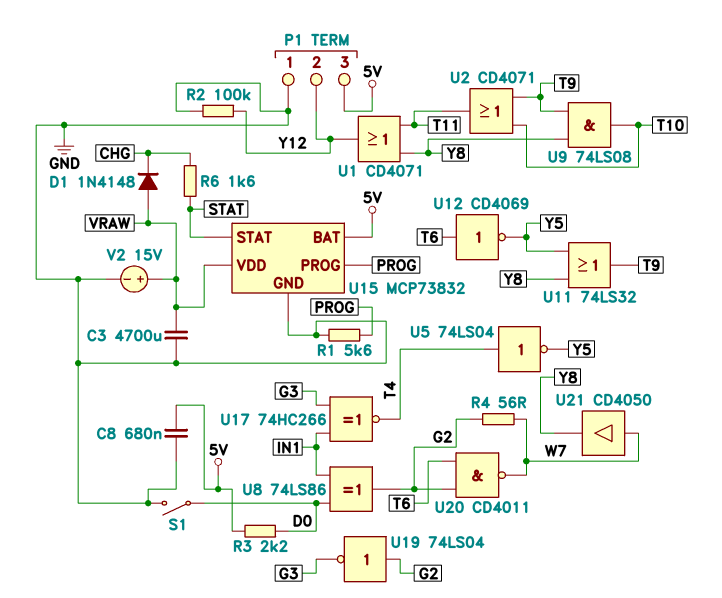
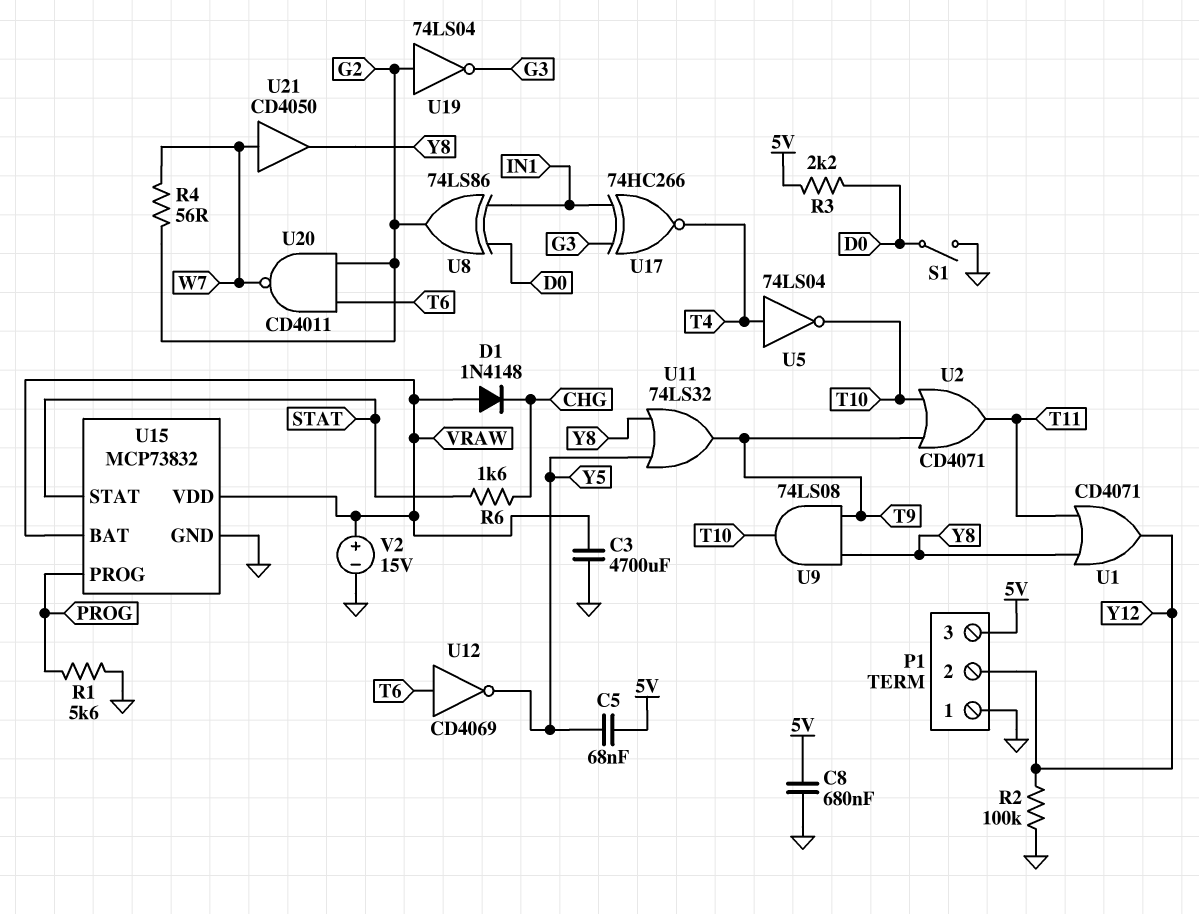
C5: none -> 68nF (5V, Y5)
U5: NOT 74LS04 (in T4, out Y5) -> NOT 74LS04 (in T4, out T10)
U15 pin BAT: 5V -> VRAW

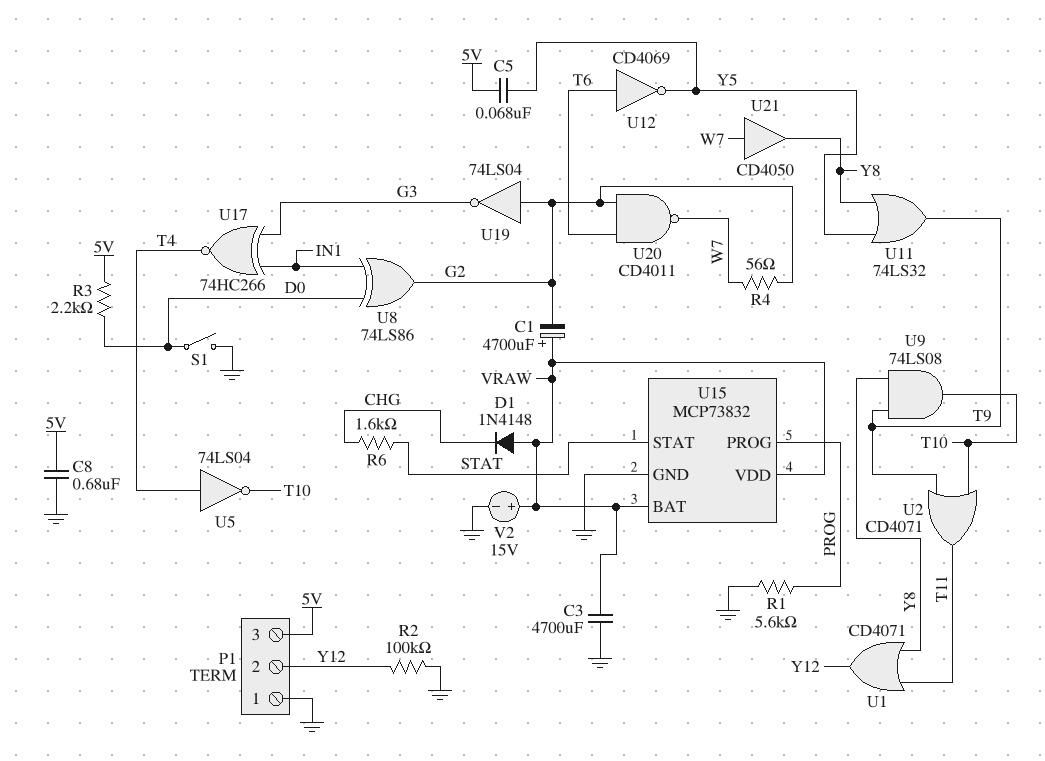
C1: none -> 4700uF (plus VRAW, minus G2)

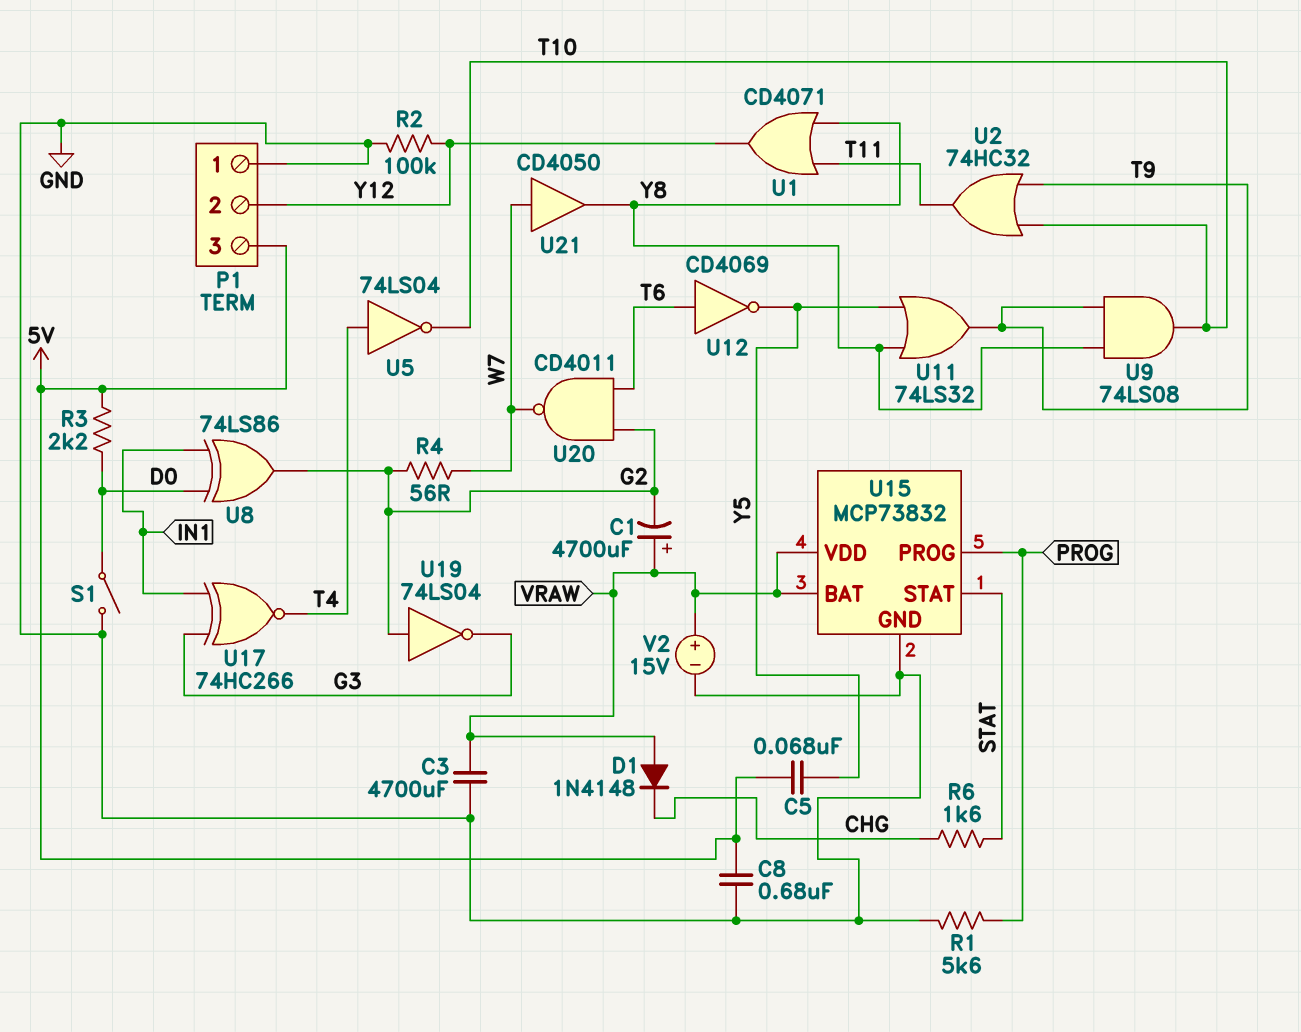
U2: OR CD4071 (in T9, in T10, out T11) -> OR 74HC32 (in T9, in T10, out T11)

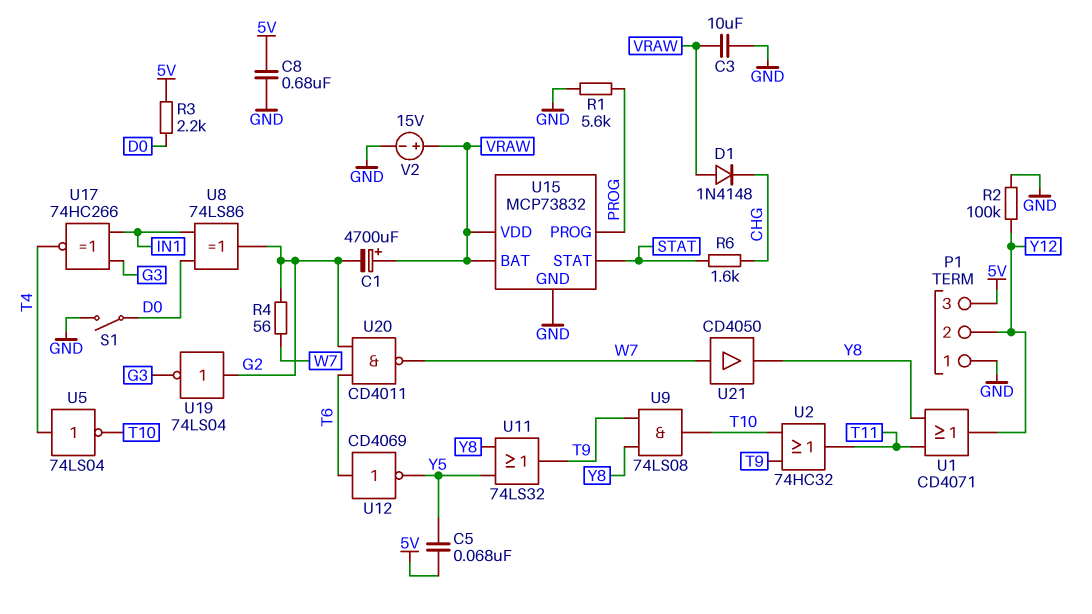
C3: 4700uF (GND, VRAW) -> 10uF (GND, VRAW)

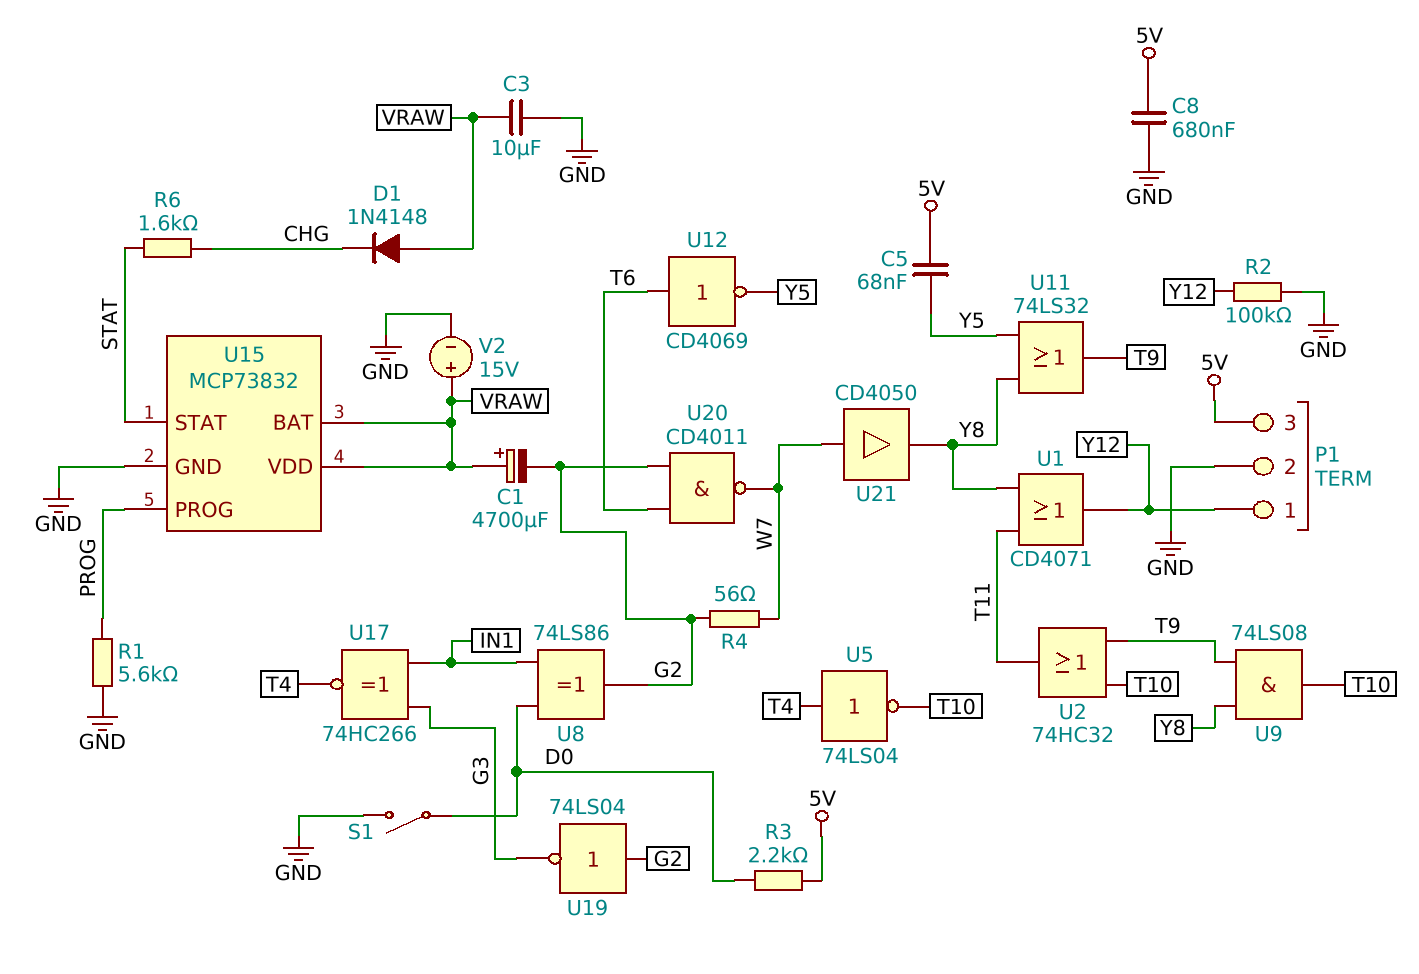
P1 pin 1: GND -> Y12
P1 pin 2: Y12 -> GND

